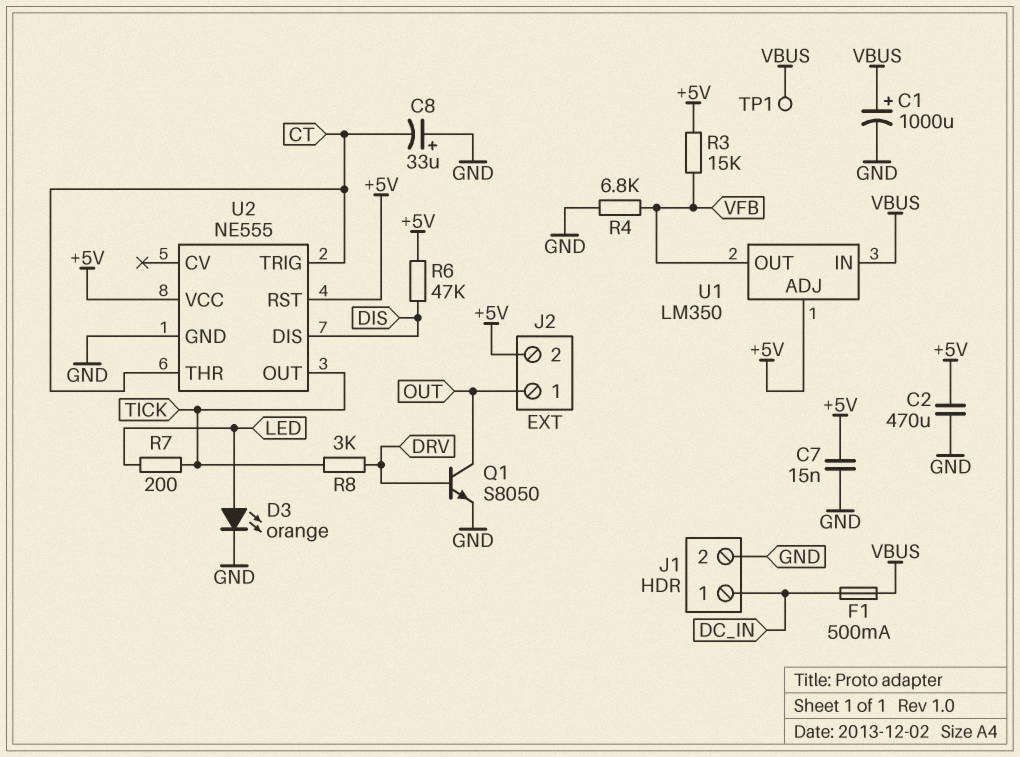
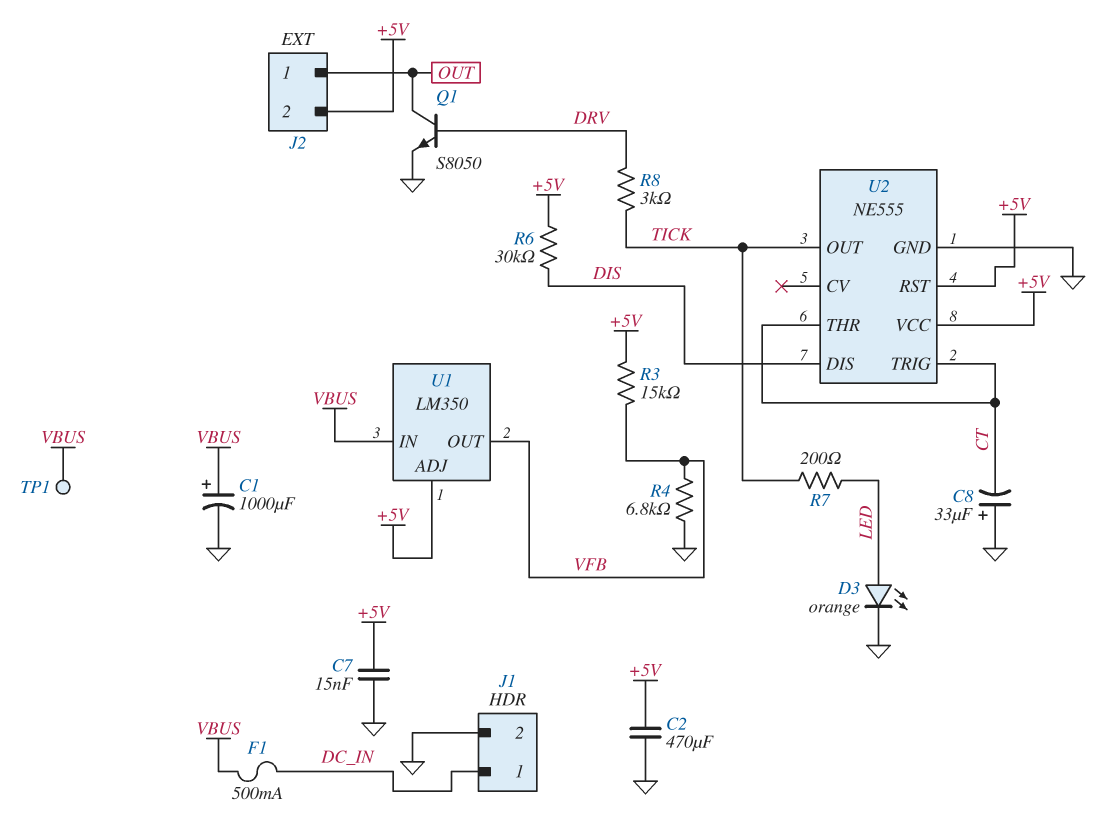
R6: 47k (+5V, DIS) -> 30k (+5V, DIS)

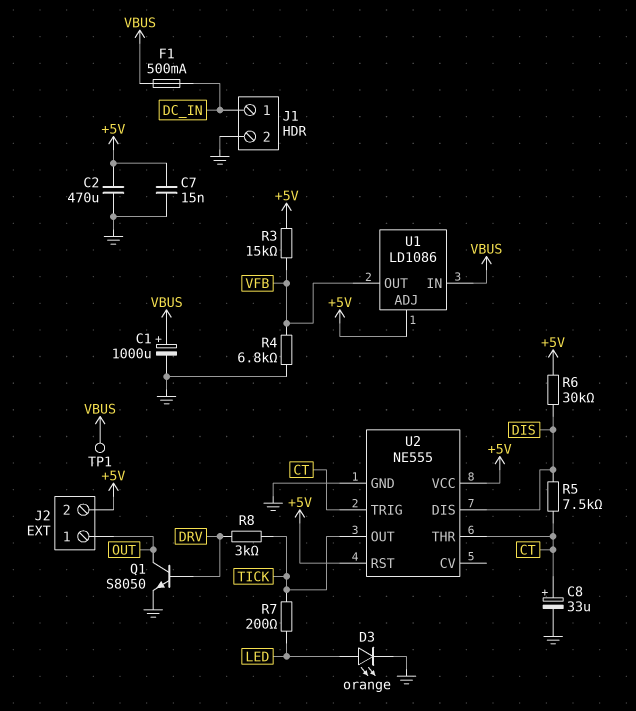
C8: 33uF (plus GND, minus CT) -> 33uF (plus CT, minus GND)
R5: none -> 7.5k (CT, DIS)
U1: LM350 -> LD1086

